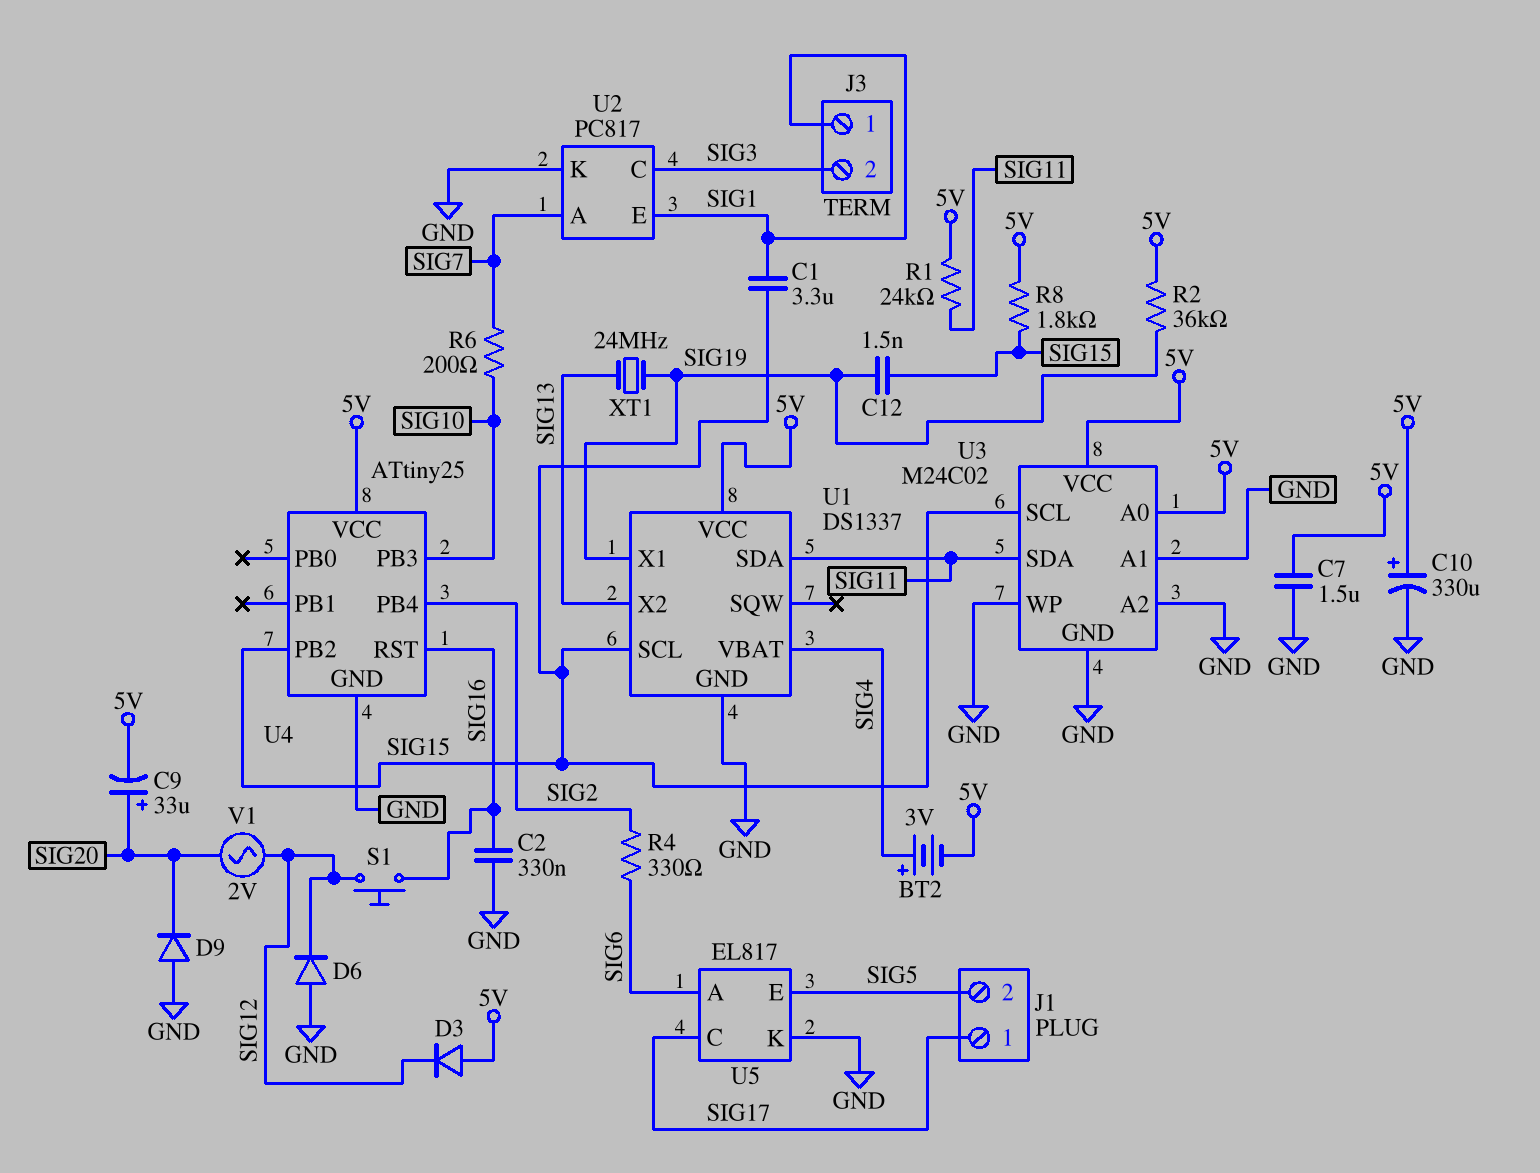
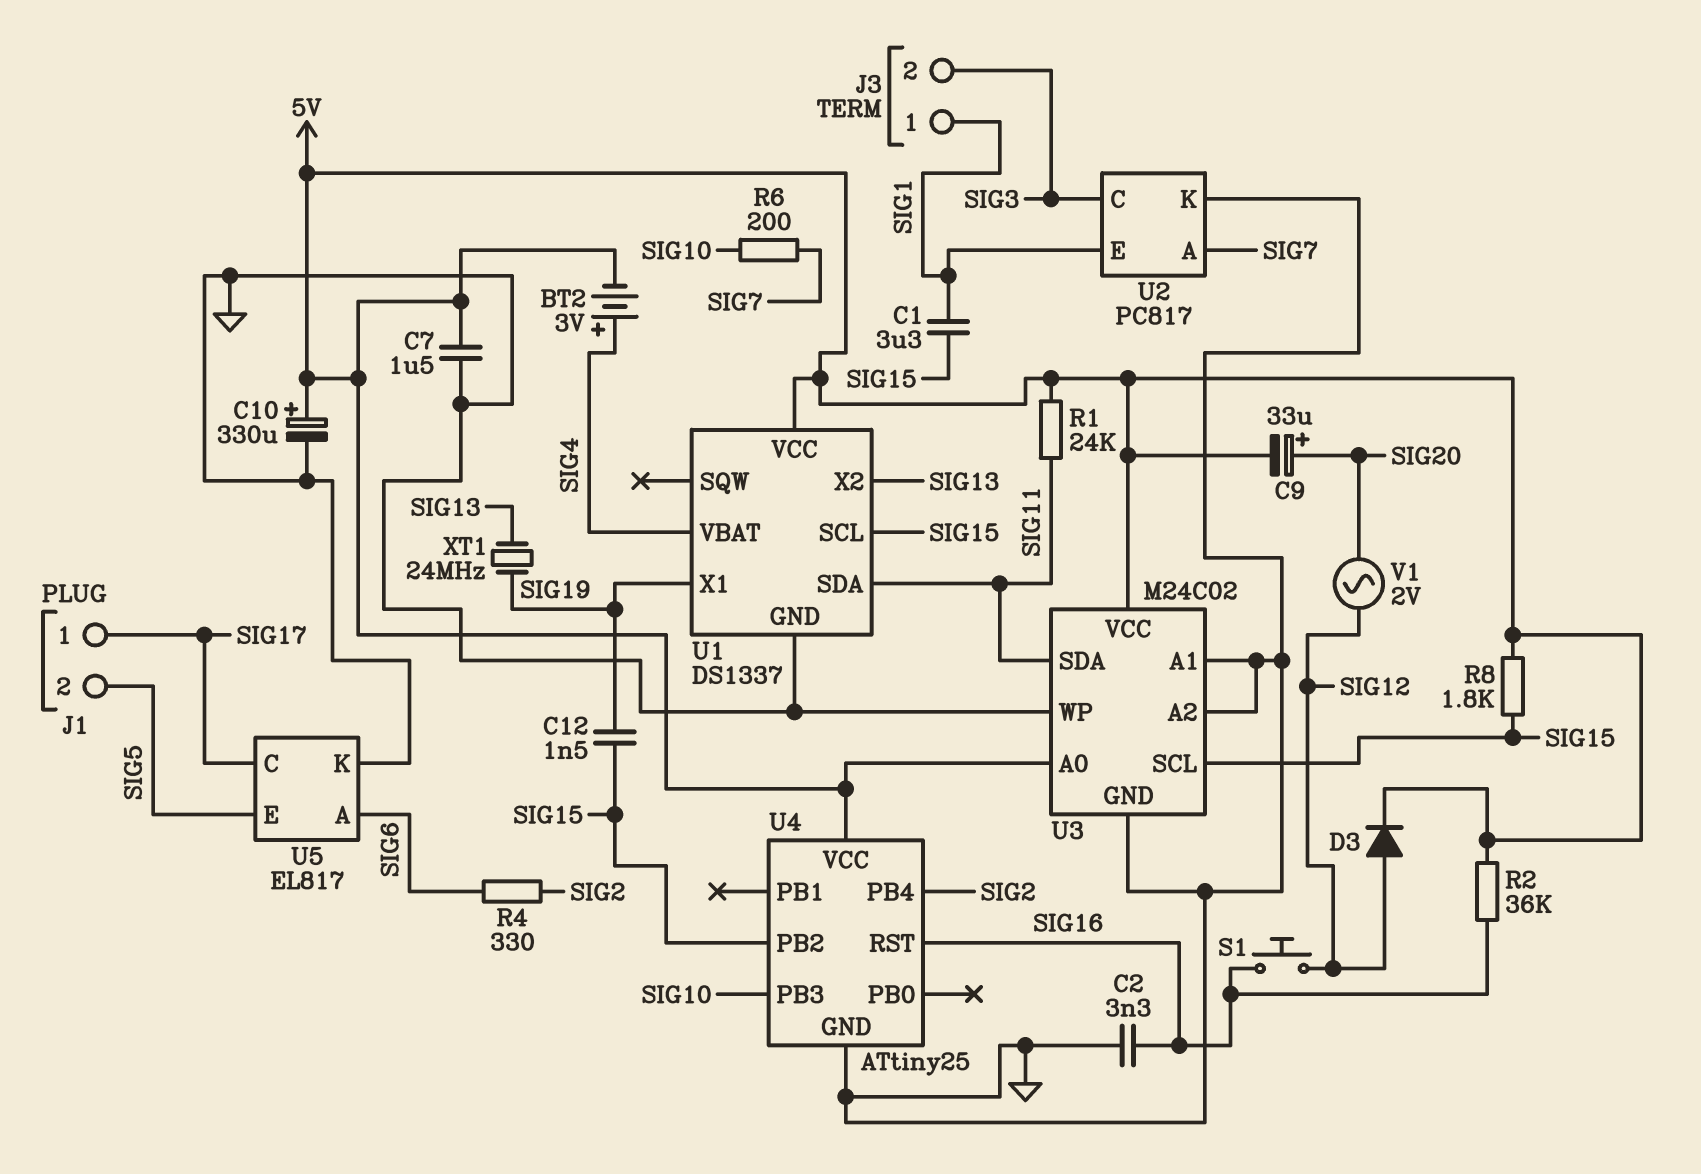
C2: 330nF (GND, SIG16) -> 3.3nF (GND, SIG16)
D3: diode (A 5V, K SIG12) -> diode (A SIG12, K 5V)
D6: diode (A GND, K SIG12) -> none
D9: diode (A GND, K SIG20) -> none
R2: 36k (5V, SIG19) -> 36k (5V, SIG16)

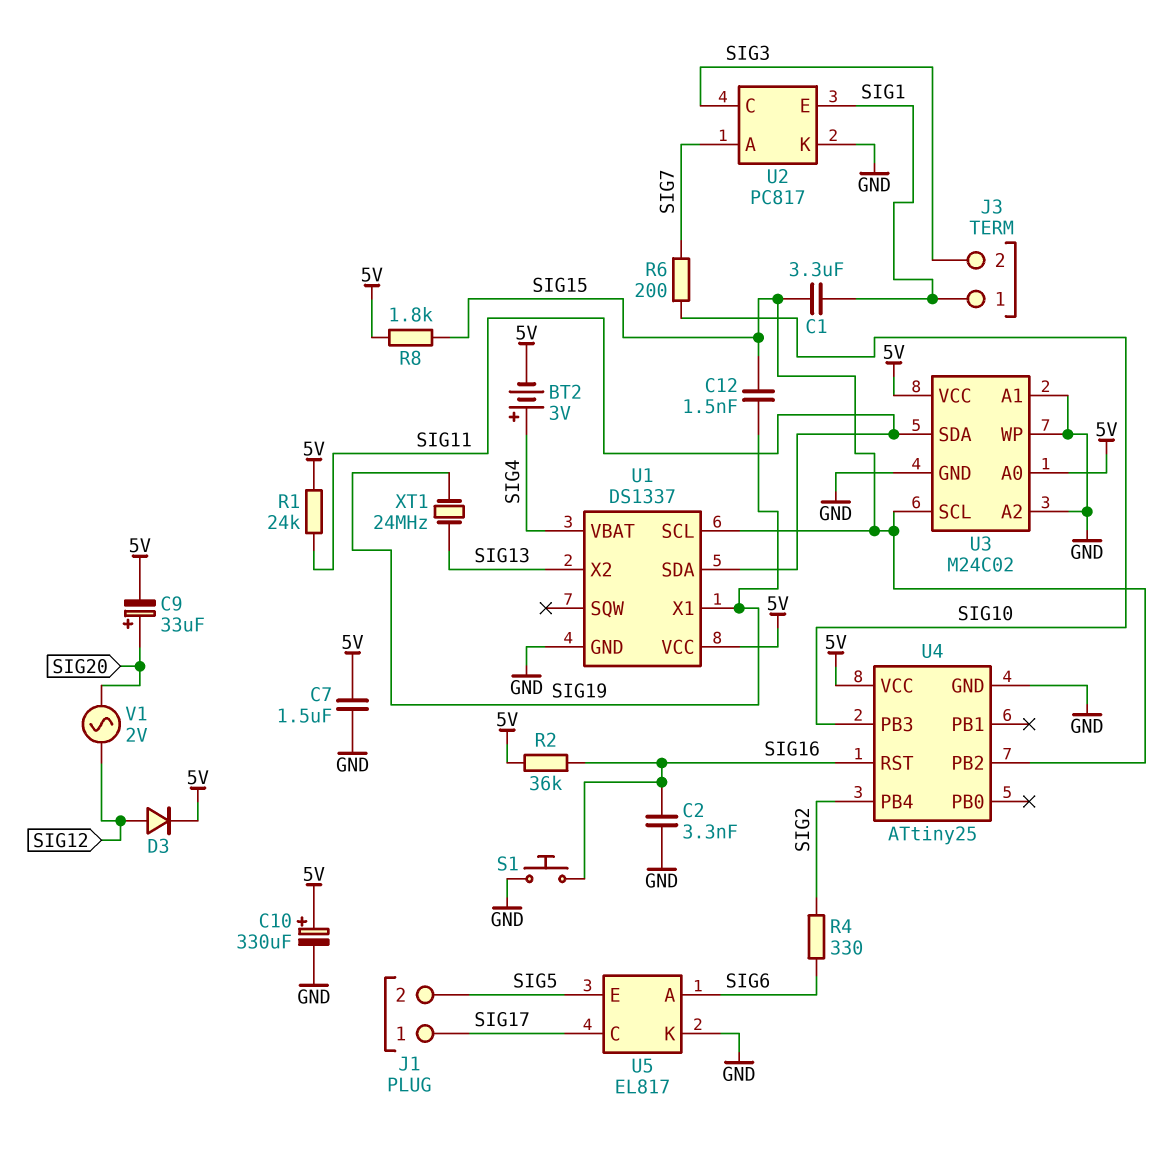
S1: button (SIG12, SIG16) -> button (GND, SIG16)

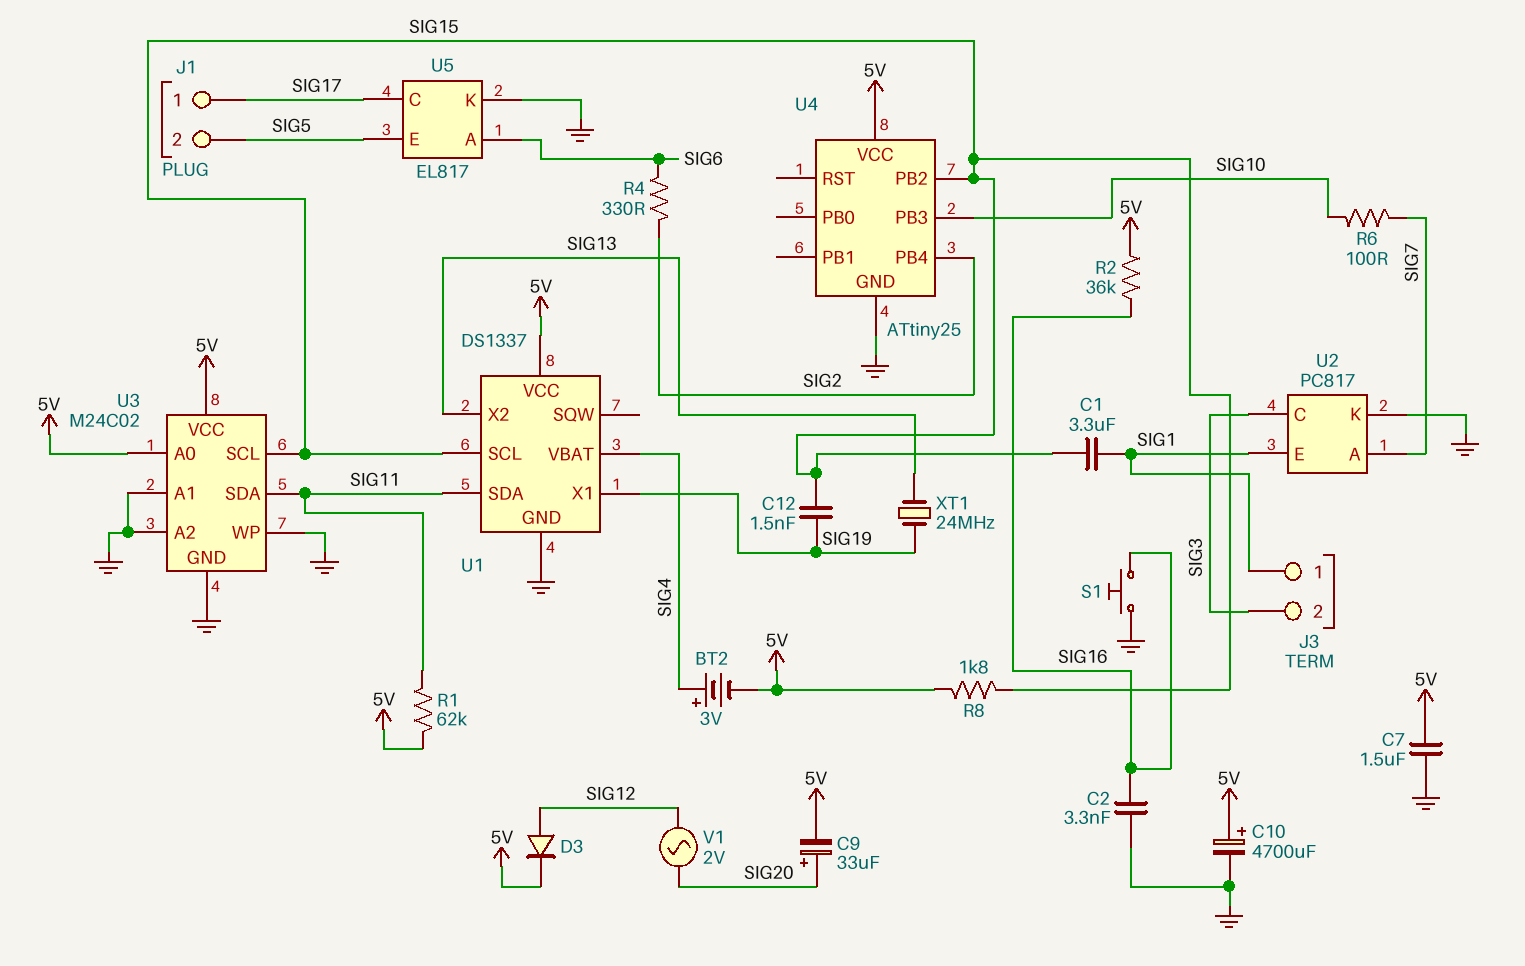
C10: 330uF (plus 5V, minus GND) -> 4700uF (plus 5V, minus GND)
R1: 24k (5V, SIG11) -> 62k (5V, SIG11)
R6: 200 (SIG7, SIG10) -> 100 (SIG7, SIG10)
U4 pin RST: SIG16 -> none

